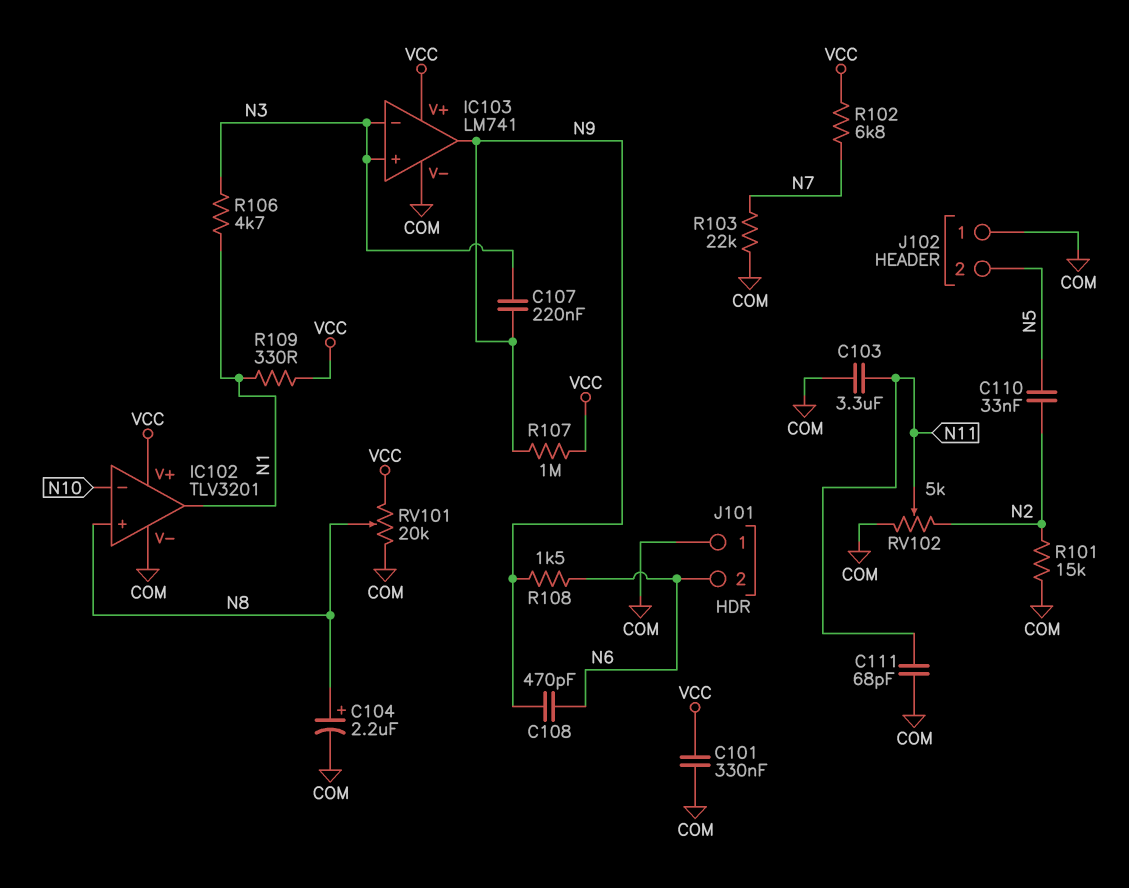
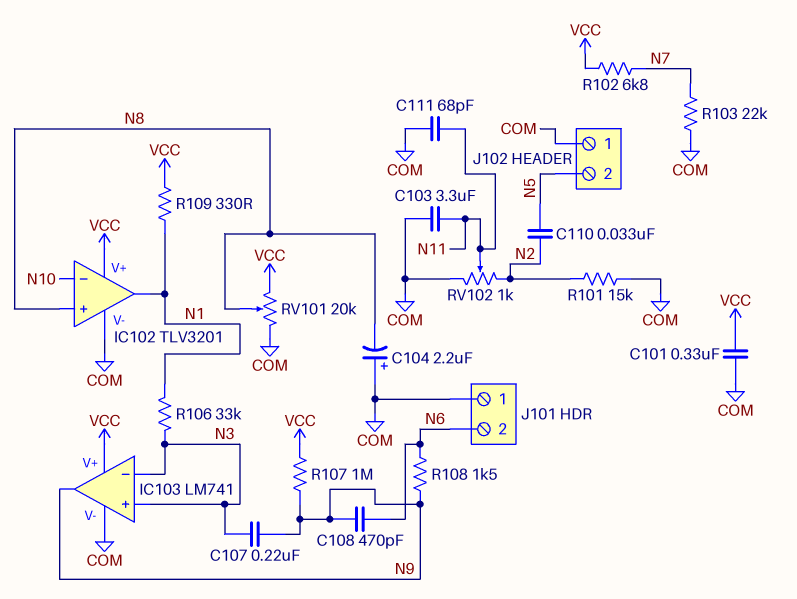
C104: 2.2uF (plus N8, minus COM) -> 2.2uF (plus COM, minus N8)
R106: 4.7k (N1, N3) -> 33k (N1, N3)
RV102: 5k (COM, N2, wiper N11) -> 1k (COM, N2, wiper N11)

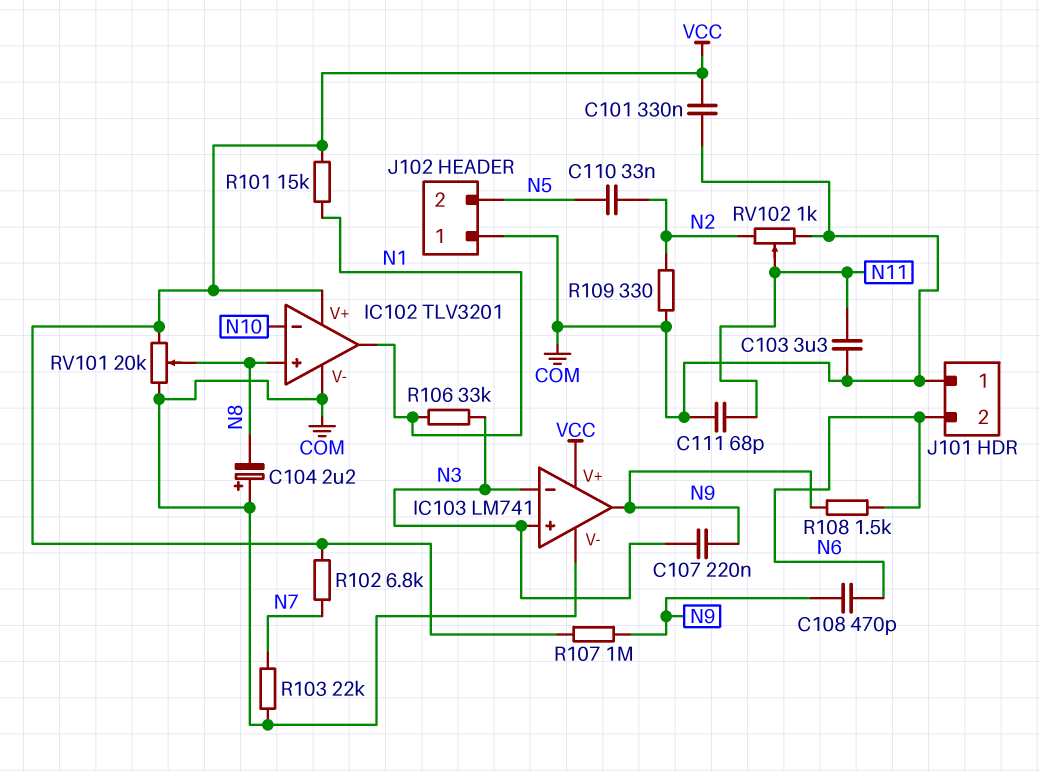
R101: 15k (COM, N2) -> 15k (N1, VCC)
R109: 330 (N1, VCC) -> 330 (COM, N2)

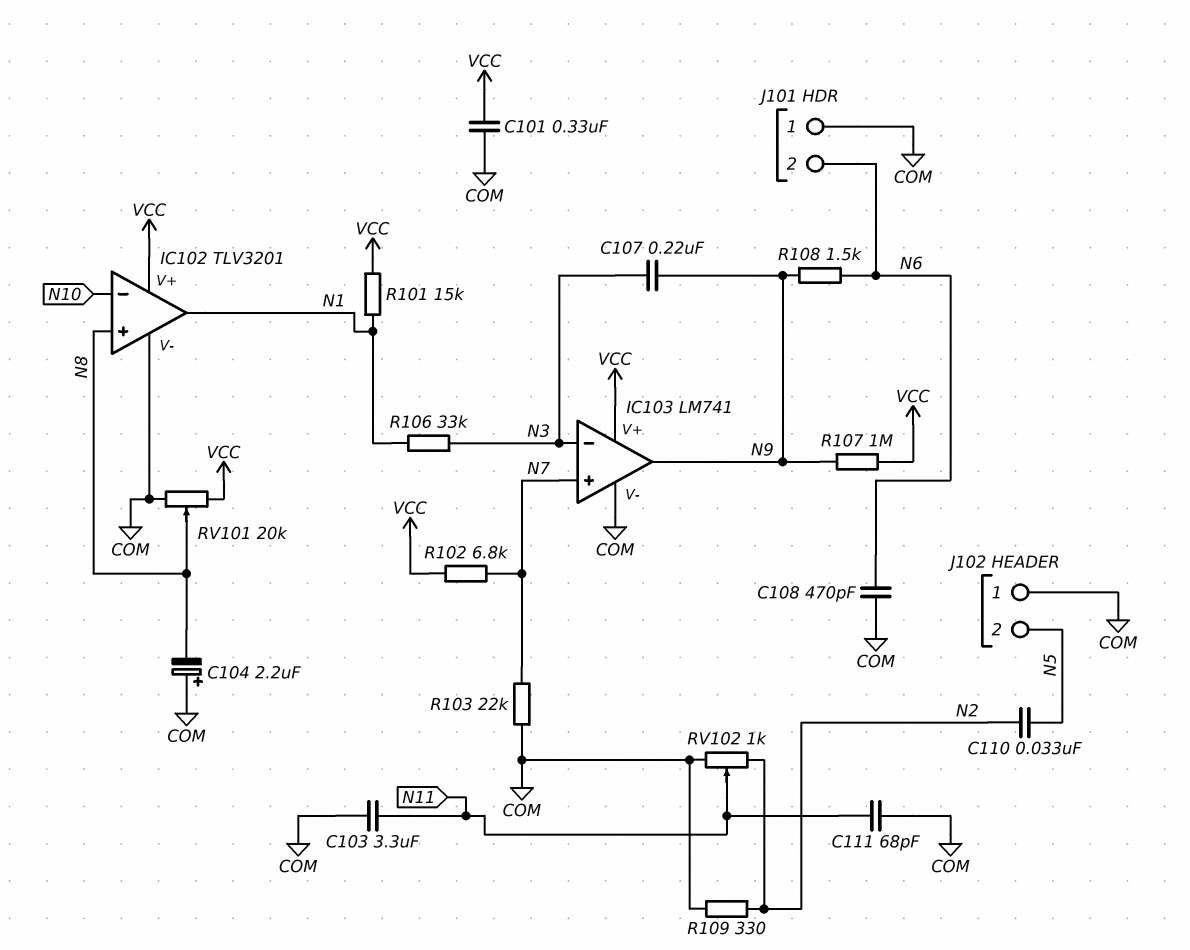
C108: 470pF (N6, N9) -> 470pF (COM, N6)
IC103 pin in+: N3 -> N7

